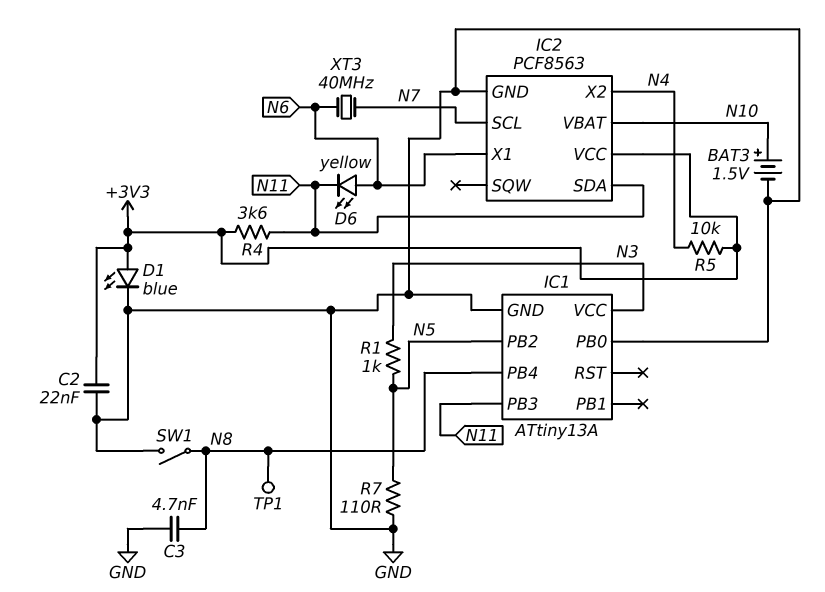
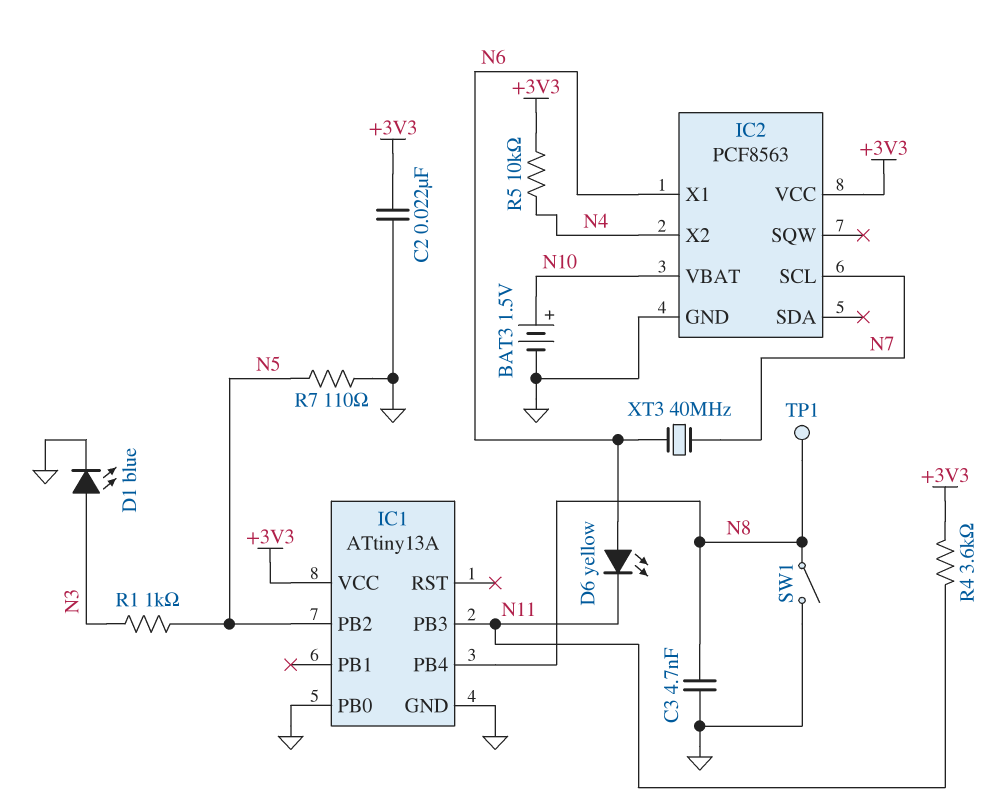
D1: LED blue (A +3V3, K GND) -> LED blue (A N3, K GND)
IC1 pin VCC: N3 -> +3V3
IC2 pin SDA: N11 -> none

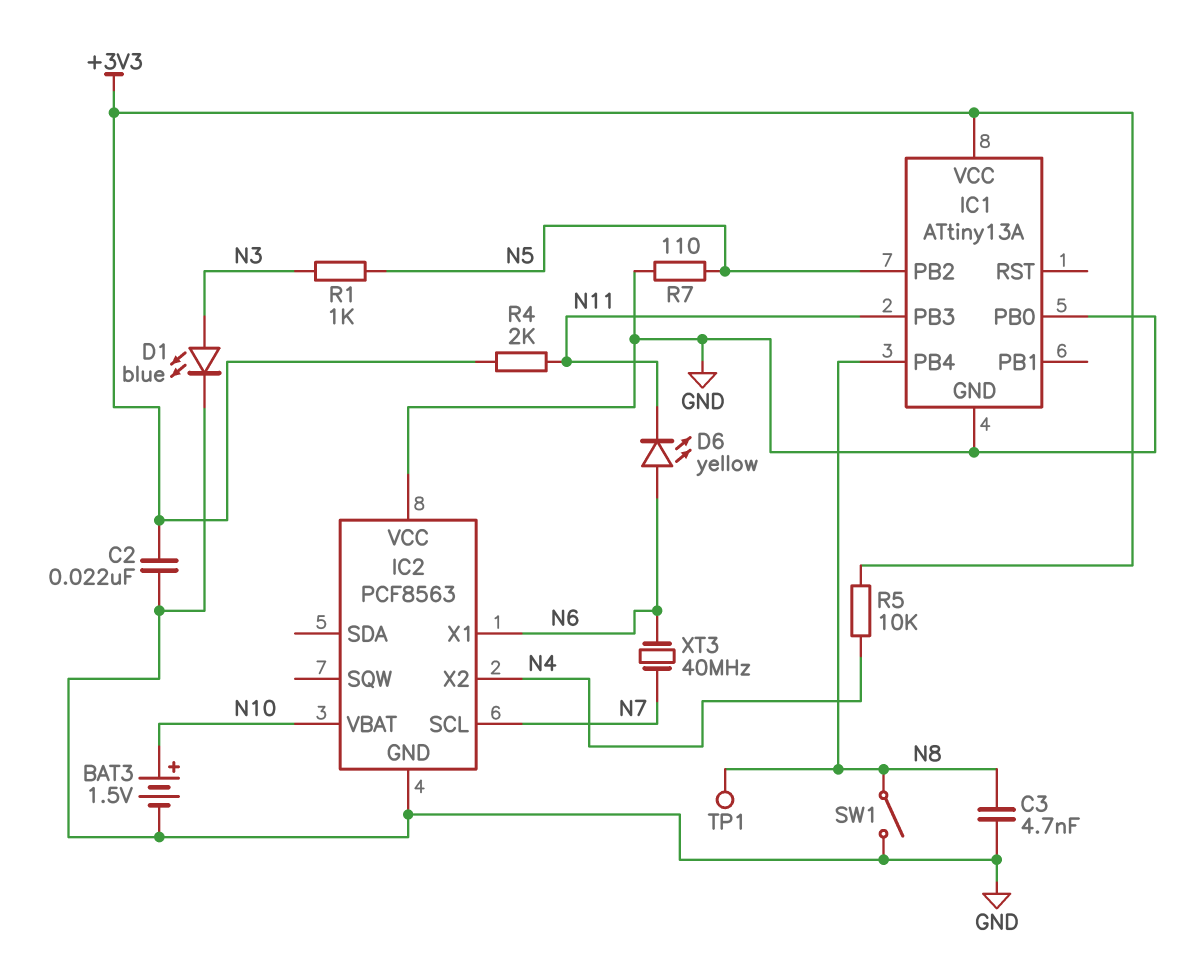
IC2 pin VCC: +3V3 -> GND
R4: 3.6k (+3V3, N11) -> 2k (+3V3, N11)

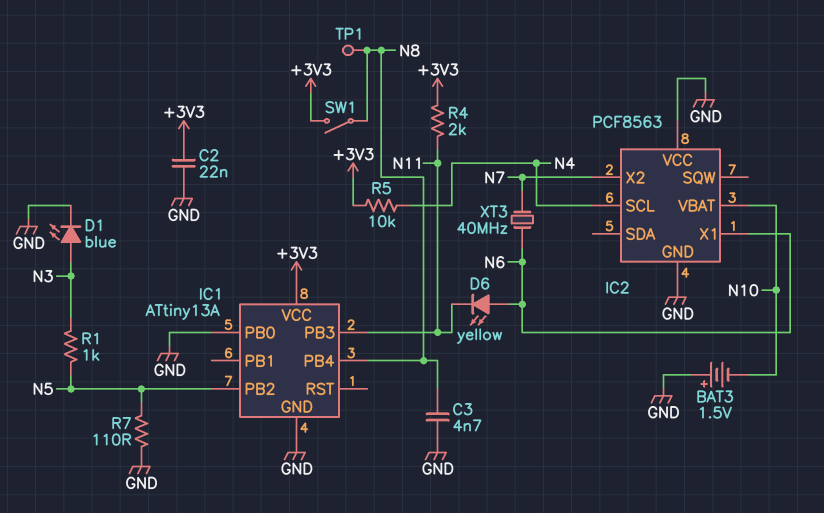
BAT3: 1.5V (plus N10, minus GND) -> 1.5V (plus GND, minus N10)
IC2 pin SCL: N7 -> N4
IC2 pin X2: N4 -> N7
SW1: switch (GND, N8) -> switch (+3V3, N8)

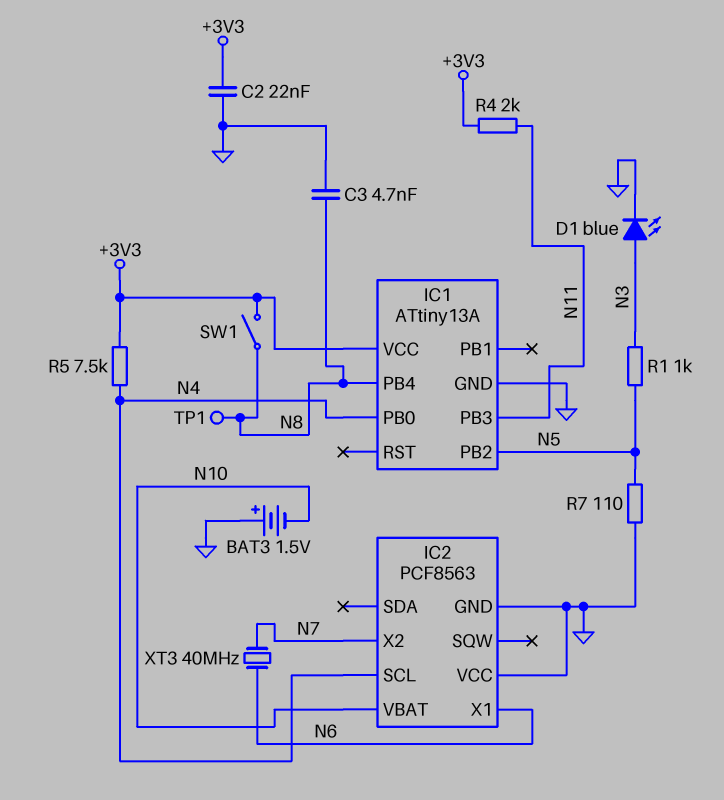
D6: LED yellow (A N6, K N11) -> none
IC1 pin PB0: GND -> N4
R5: 10k (+3V3, N4) -> 7.5k (+3V3, N4)

